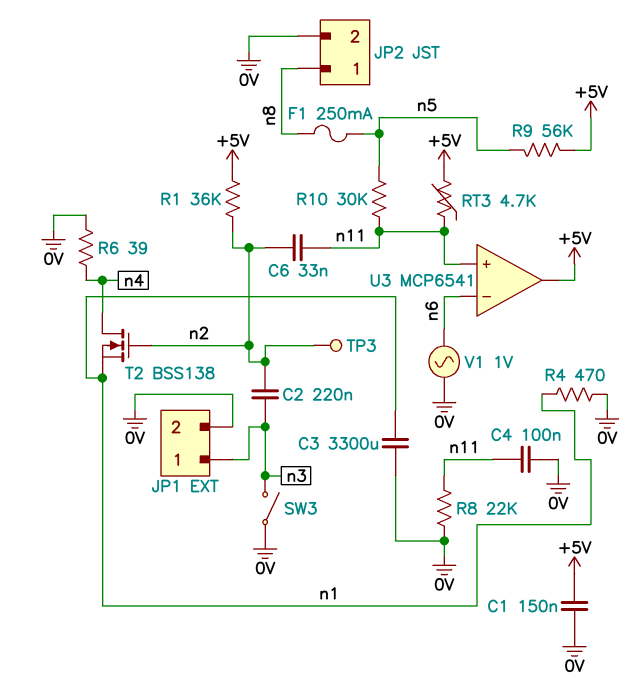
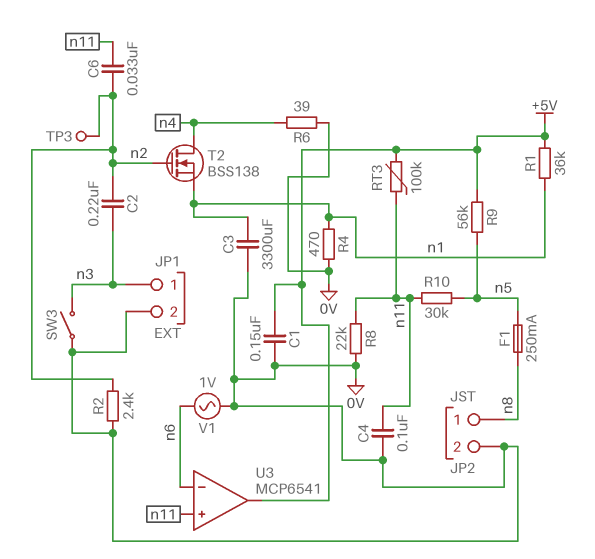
R1: 36k (+5V, n2) -> 36k (+5V, n1)
R2: none -> 2.4k (0V, n2)
RT3: 4.7k (+5V, n11) -> 100k (+5V, n11)

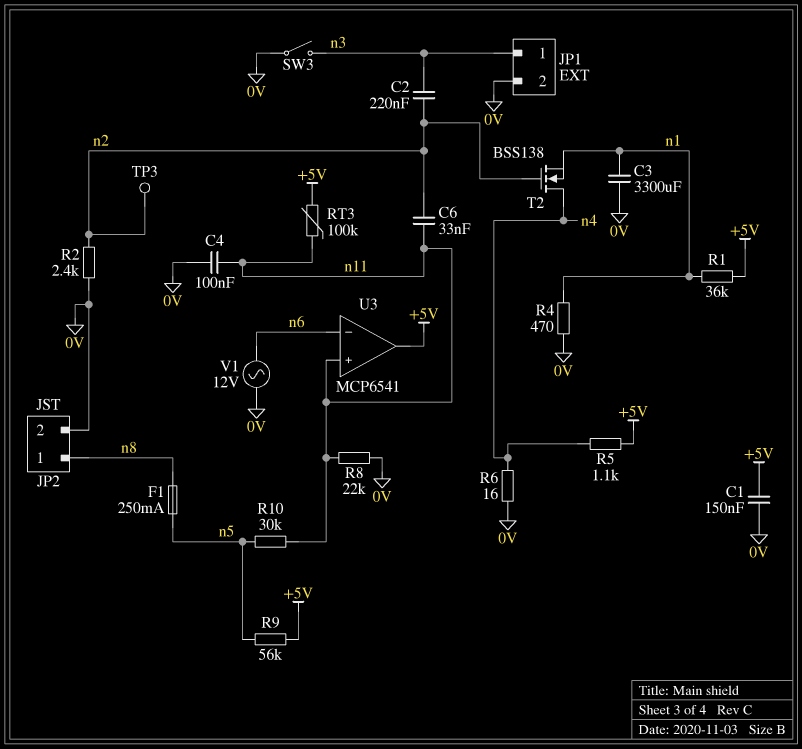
R5: none -> 1.1k (+5V, n4)
R6: 39 (0V, n4) -> 16 (0V, n4)
V1: AC 1V (0V, n6) -> AC 12V (0V, n6)

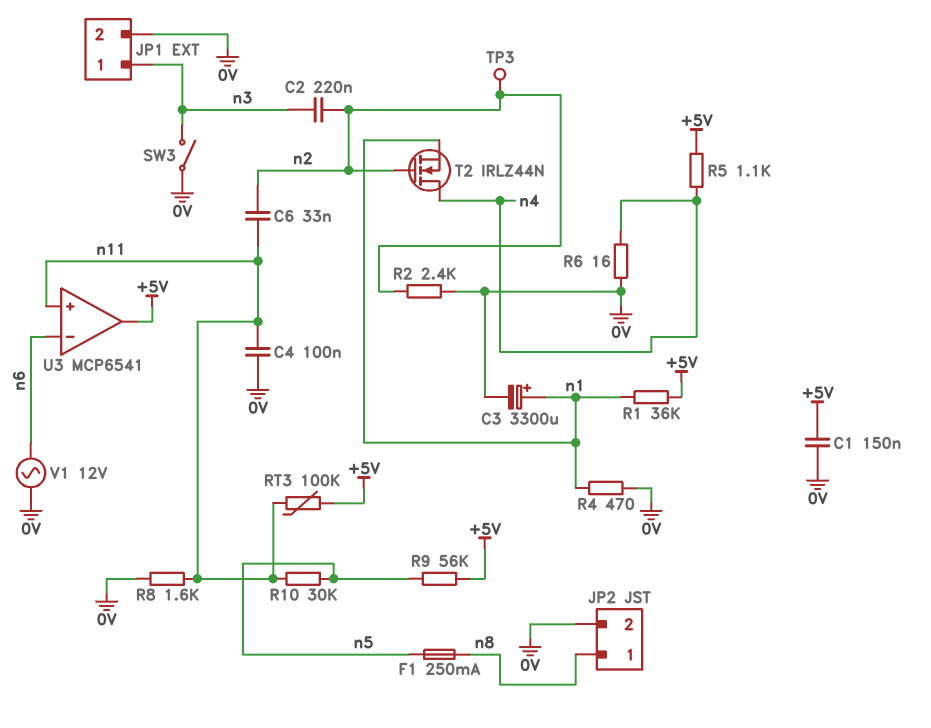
C3: 3300uF (0V, n1) -> 3300uF (plus n1, minus 0V)
R8: 22k (0V, n11) -> 1.6k (0V, n11)
T2: NMOS BSS138 (G n2, D n4, S n1) -> NMOS IRLZ44N (G n2, D n4, S n1)

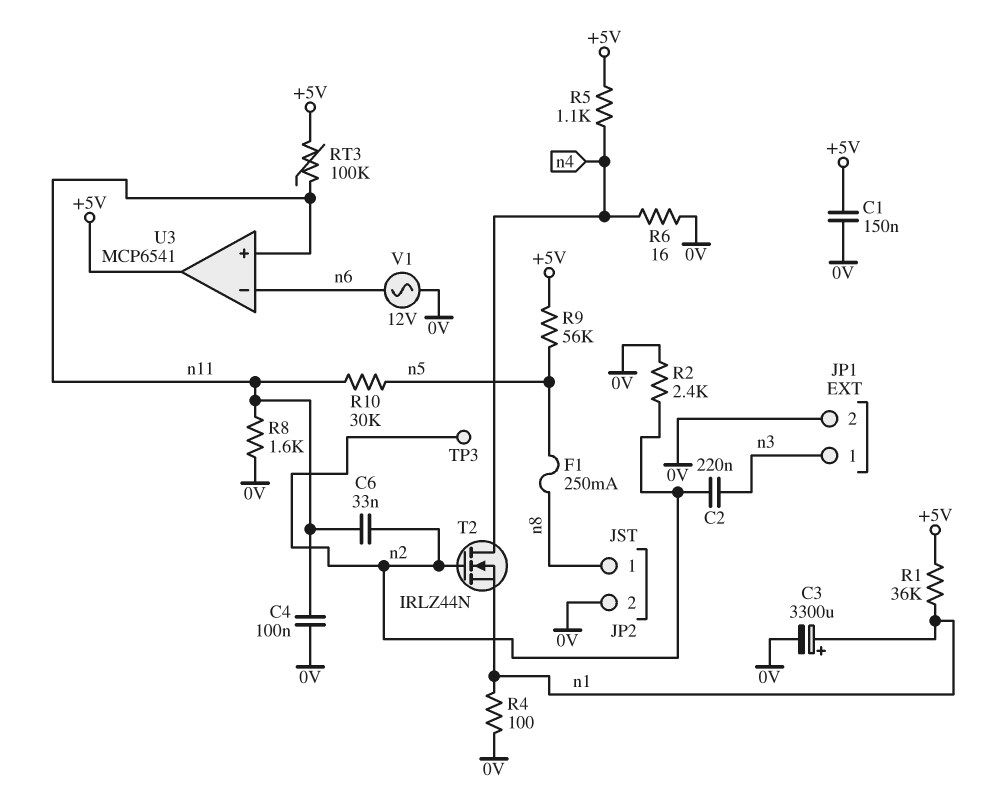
R4: 470 (0V, n1) -> 100 (0V, n1)
SW3: switch (0V, n3) -> none

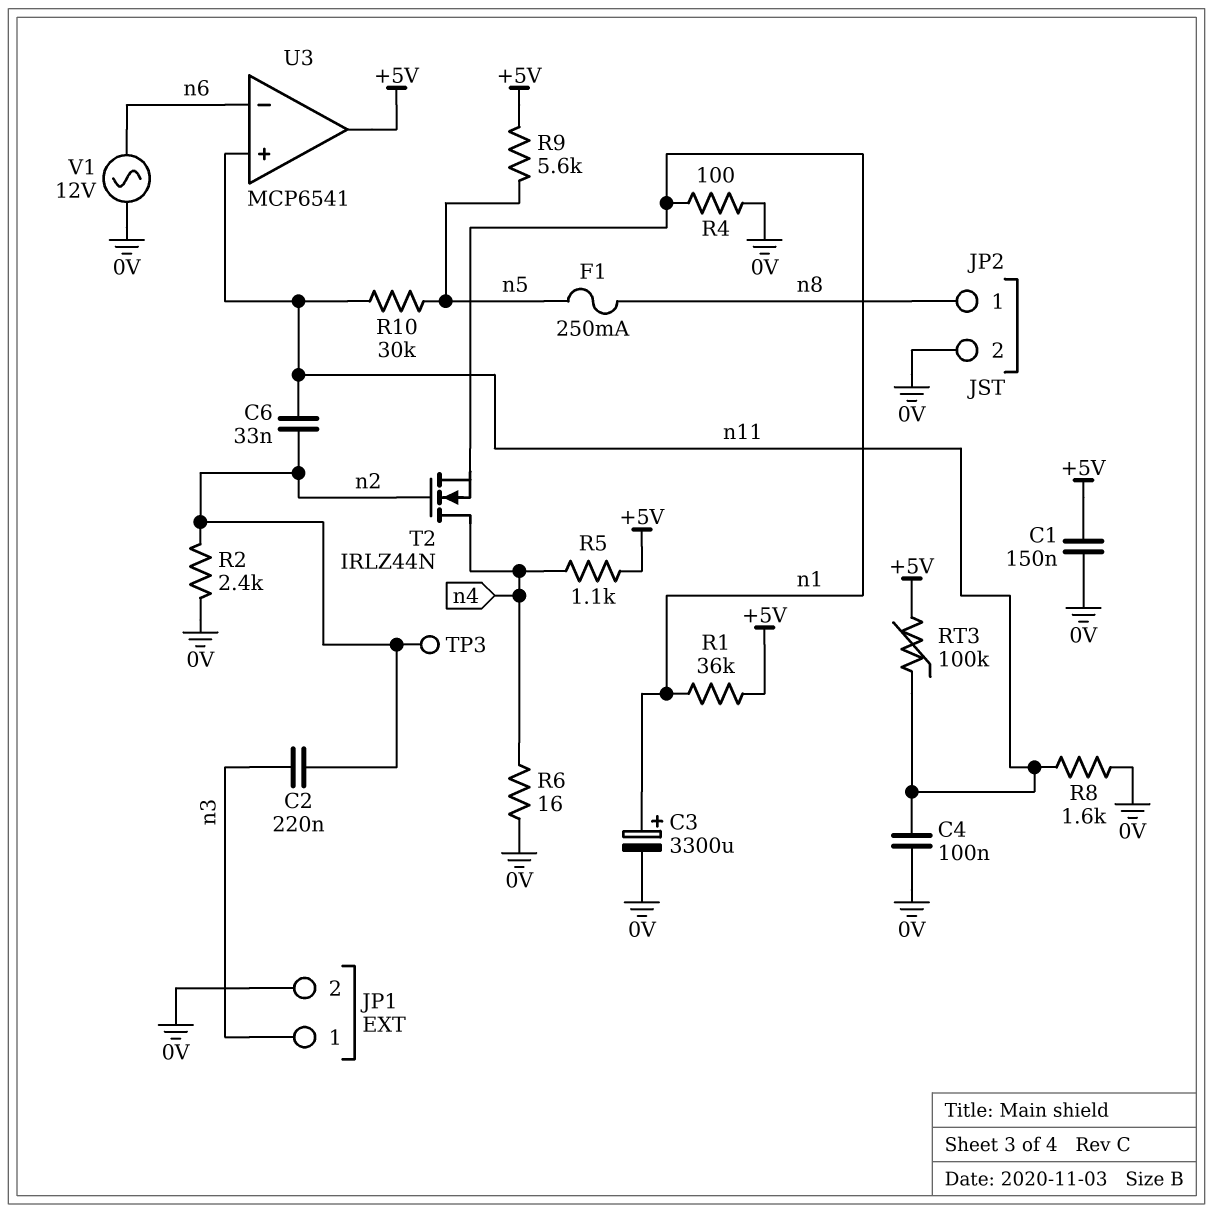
R9: 56k (+5V, n5) -> 5.6k (+5V, n5)

